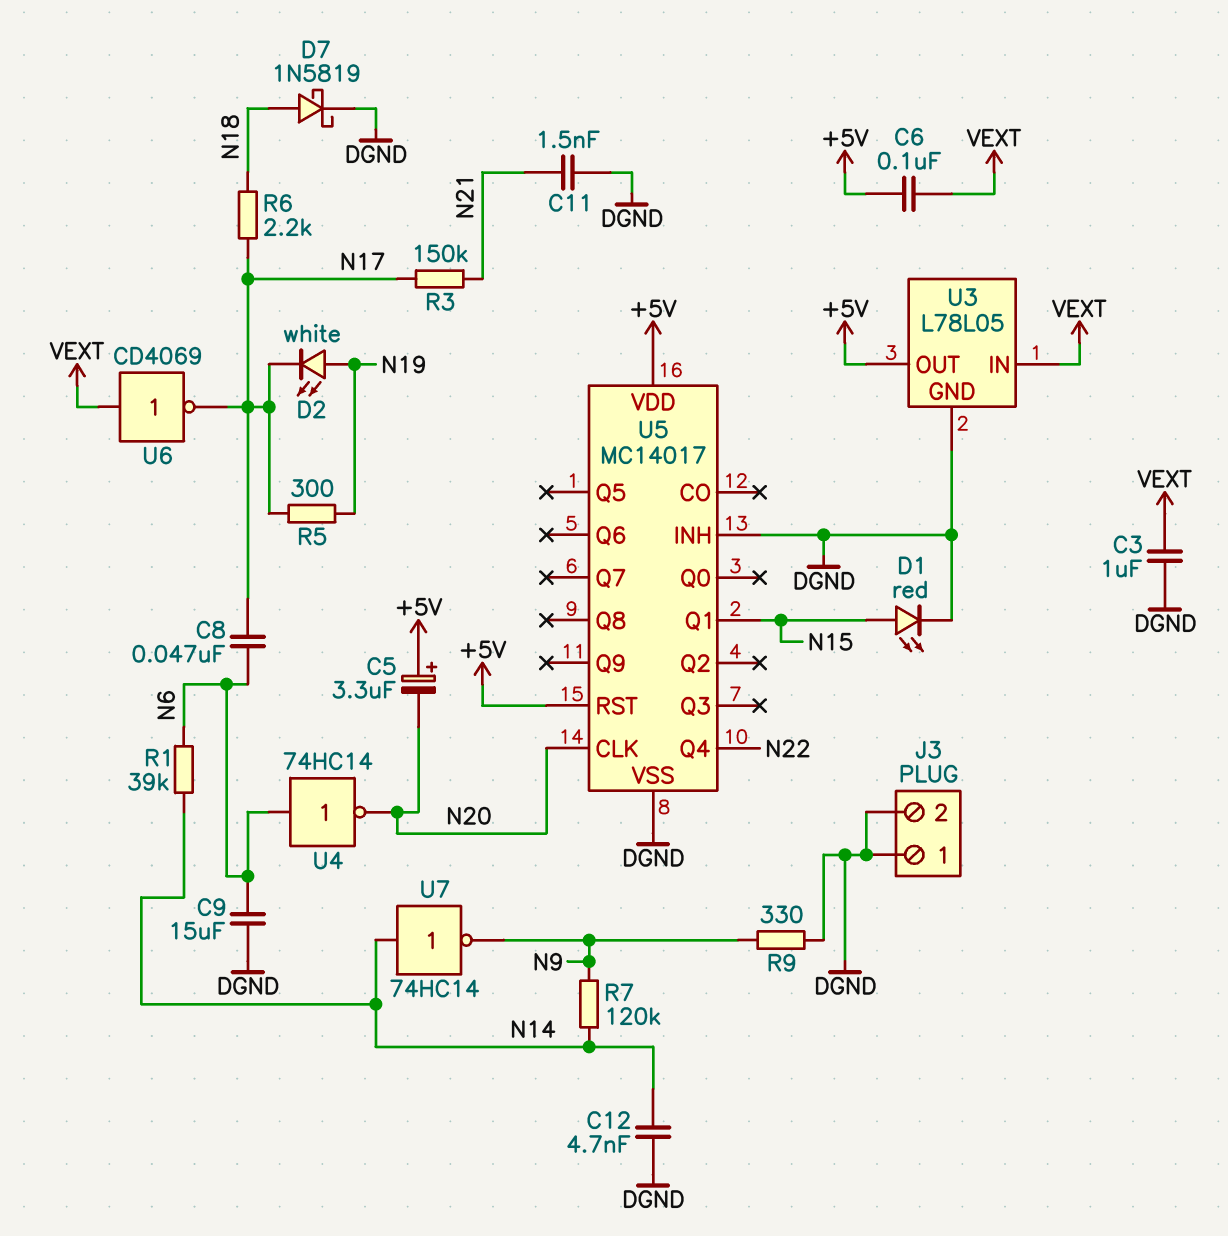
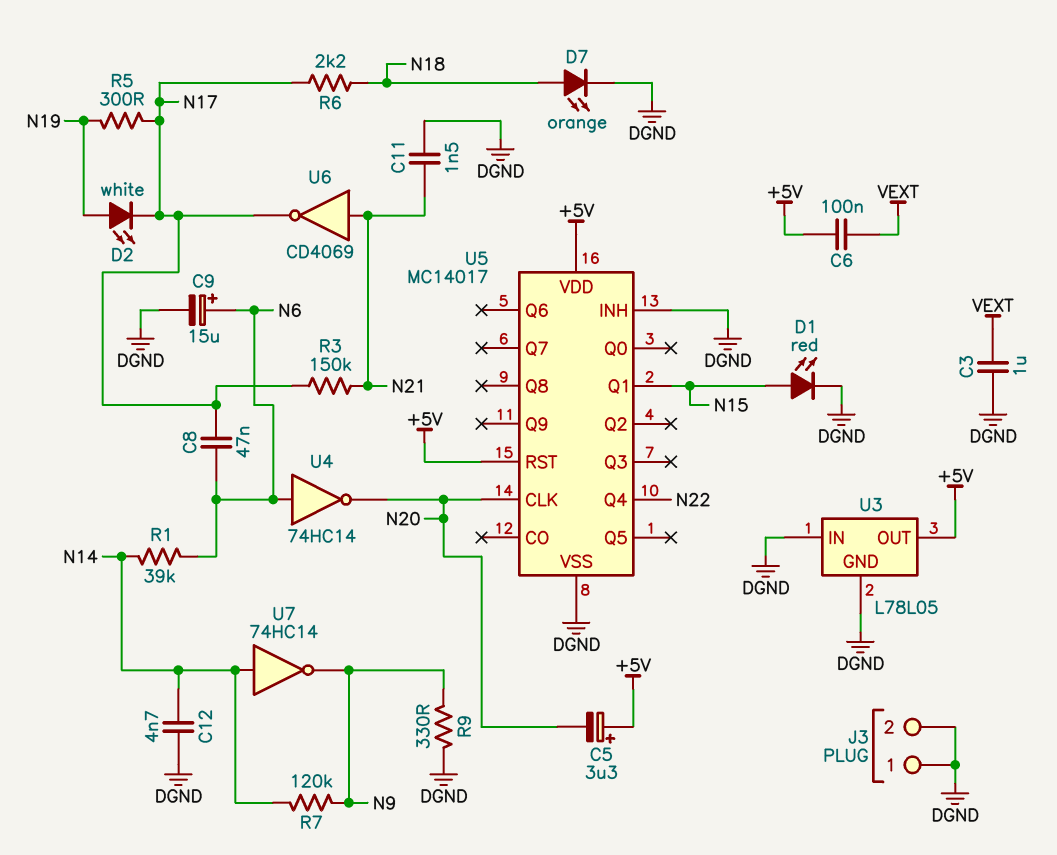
C9: 15uF (DGND, N6) -> 15uF (plus N6, minus DGND)
D7: schottky 1N5819 (A N18, K DGND) -> LED orange (A N18, K DGND)
U3 pin IN: VEXT -> DGND
U6: NOT CD4069 (in VEXT, out N17) -> NOT CD4069 (in N21, out N17)

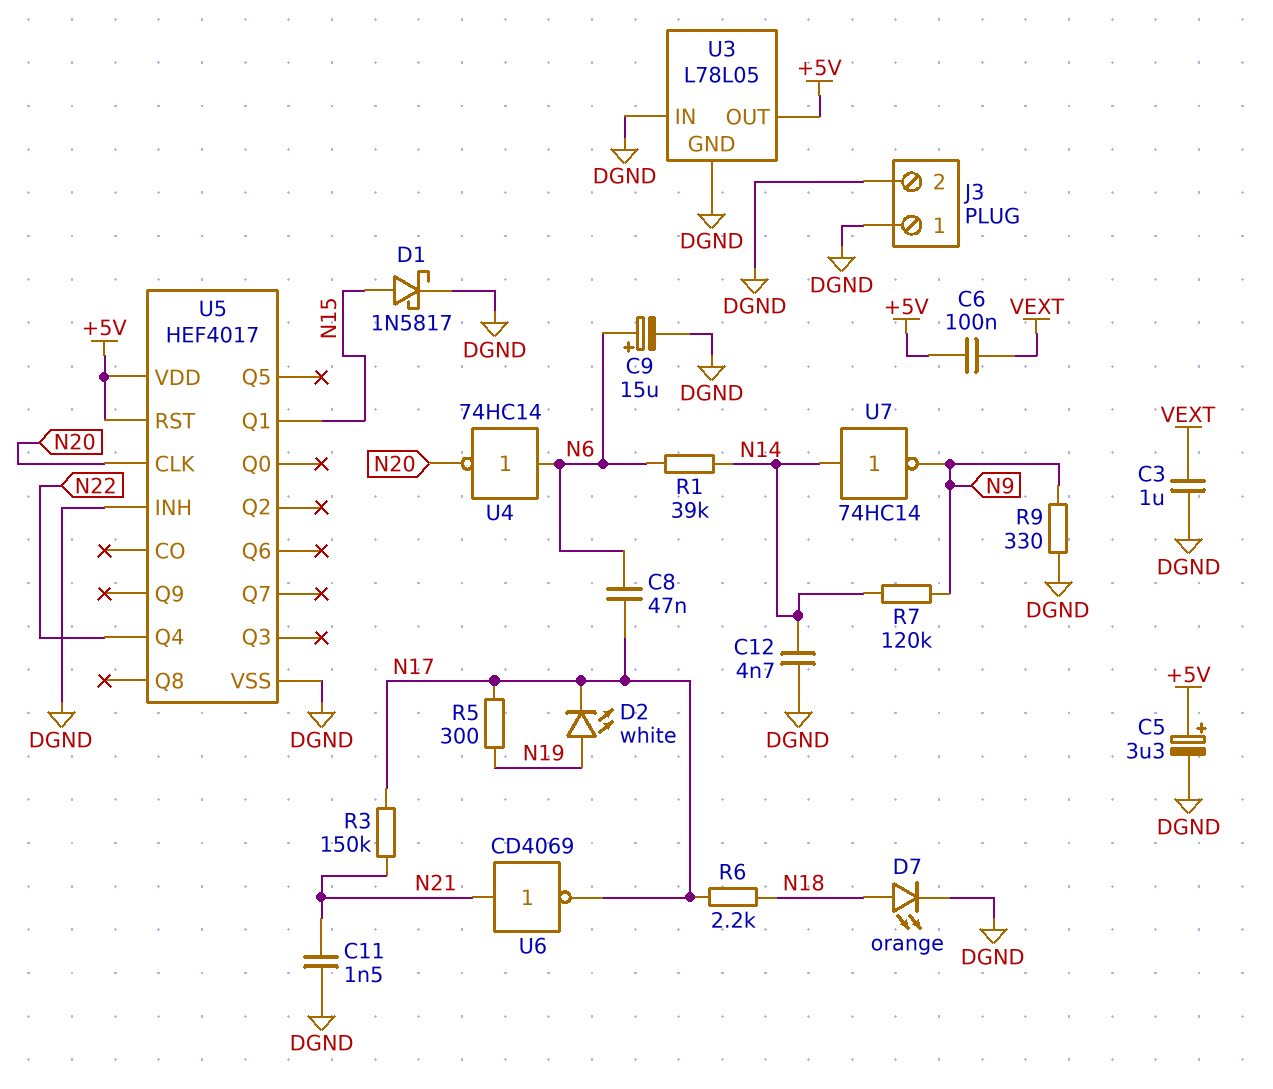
C5: 3.3uF (plus +5V, minus N20) -> 3.3uF (plus +5V, minus DGND)
D1: LED red (A N15, K DGND) -> schottky 1N5817 (A N15, K DGND)
U5: MC14017 -> HEF4017

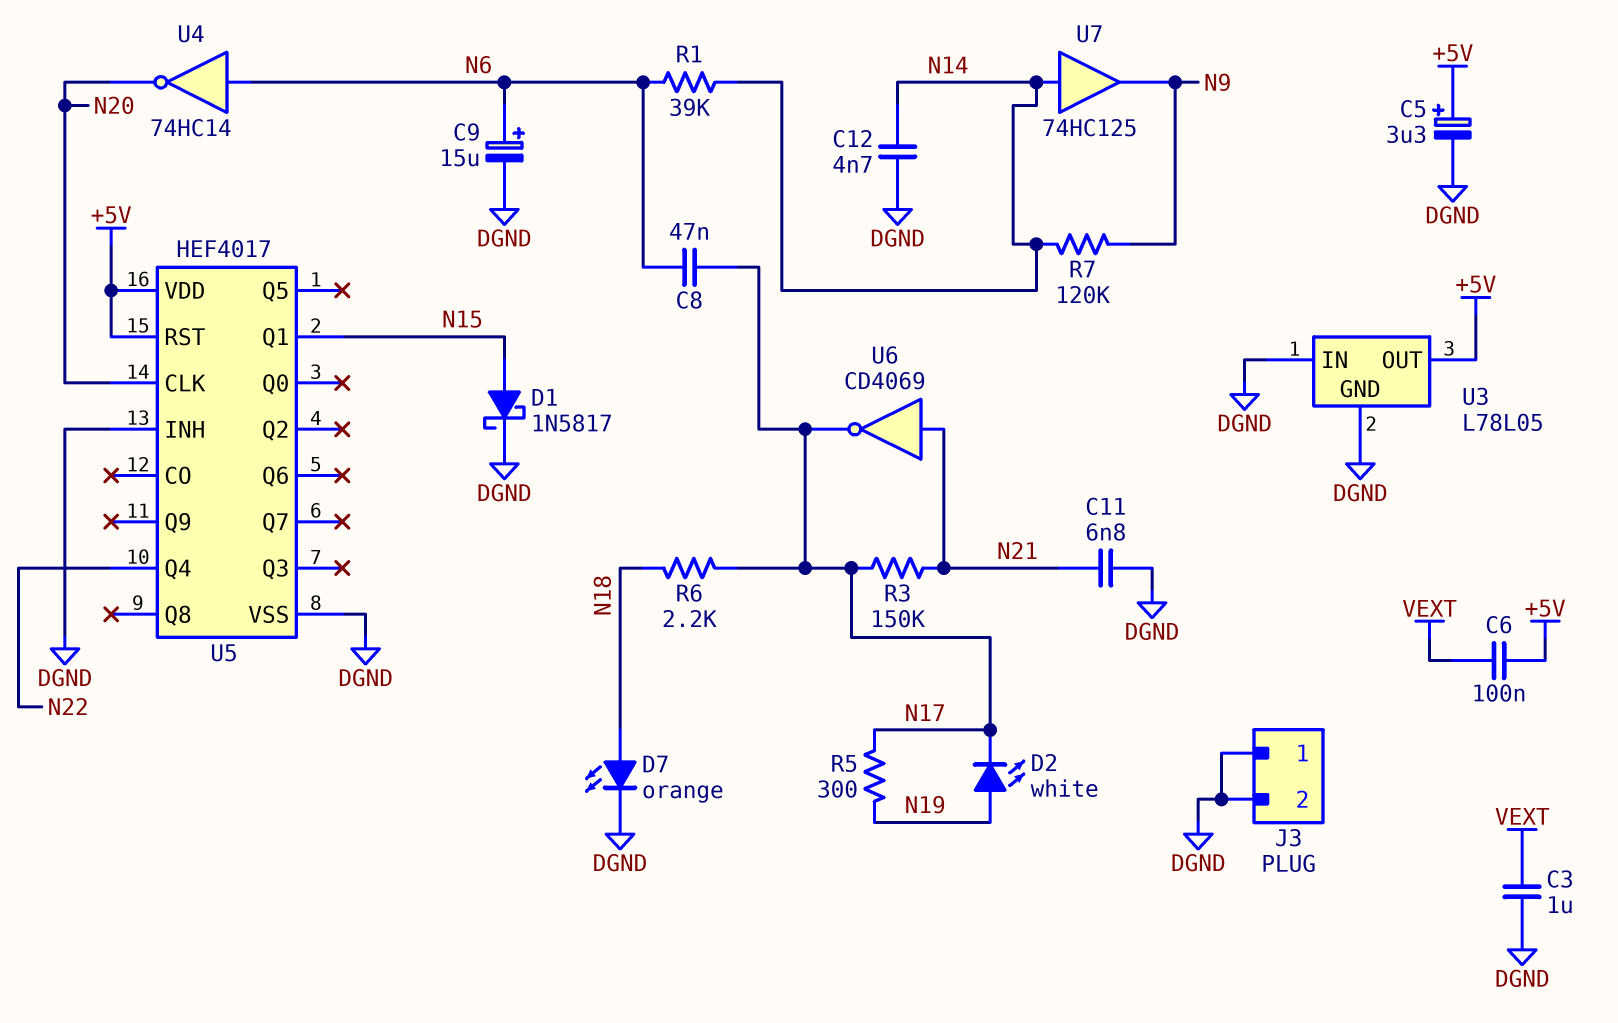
C11: 1.5nF (DGND, N21) -> 6.8nF (DGND, N21)
R9: 330 (DGND, N9) -> none
U7: NOT 74HC14 (in N14, out N9) -> buffer 74HC125 (in N14, out N9)

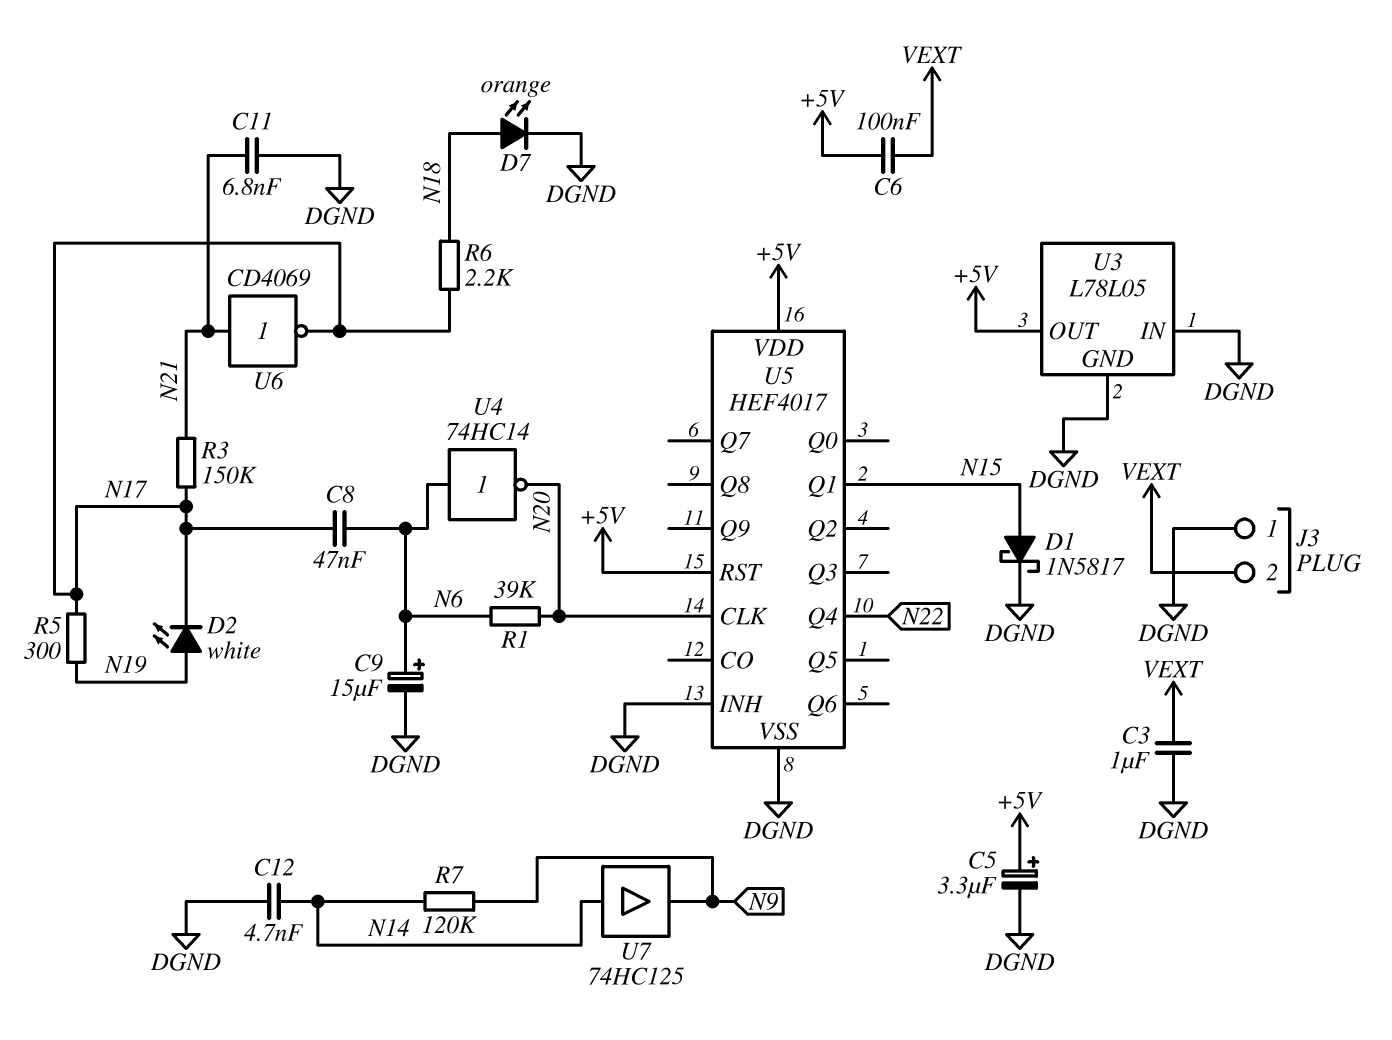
J3 pin 2: DGND -> VEXT
R1: 39k (N6, N14) -> 39k (N6, N20)

